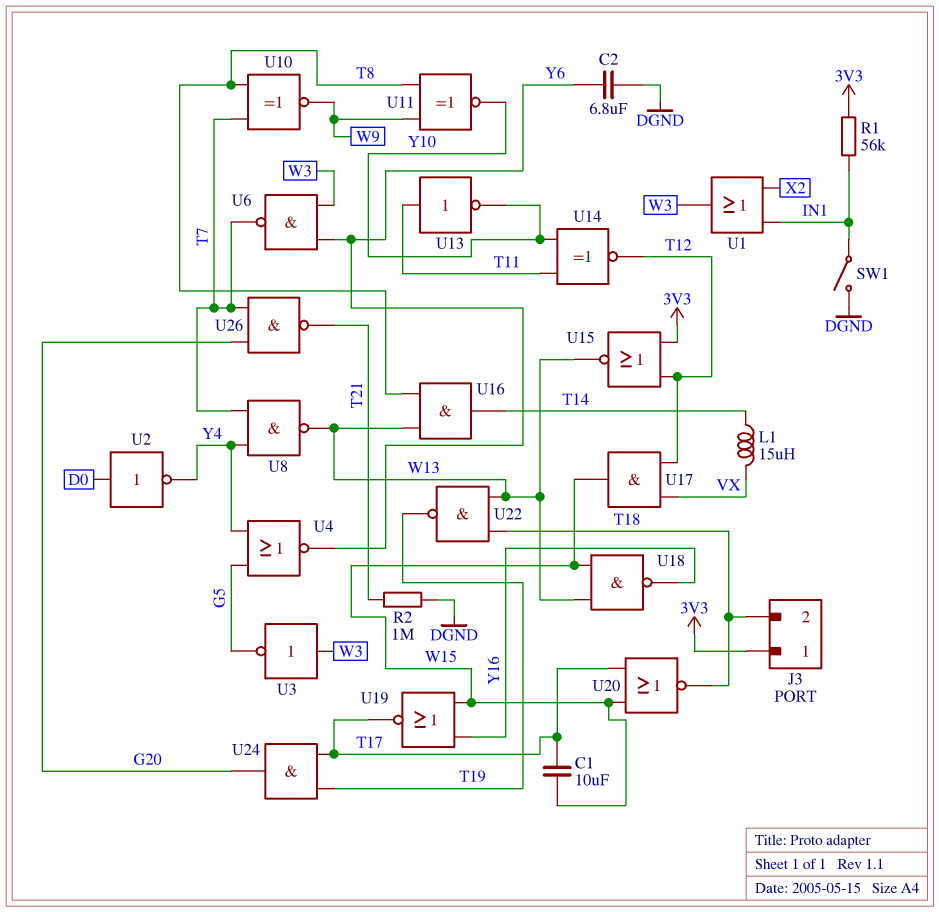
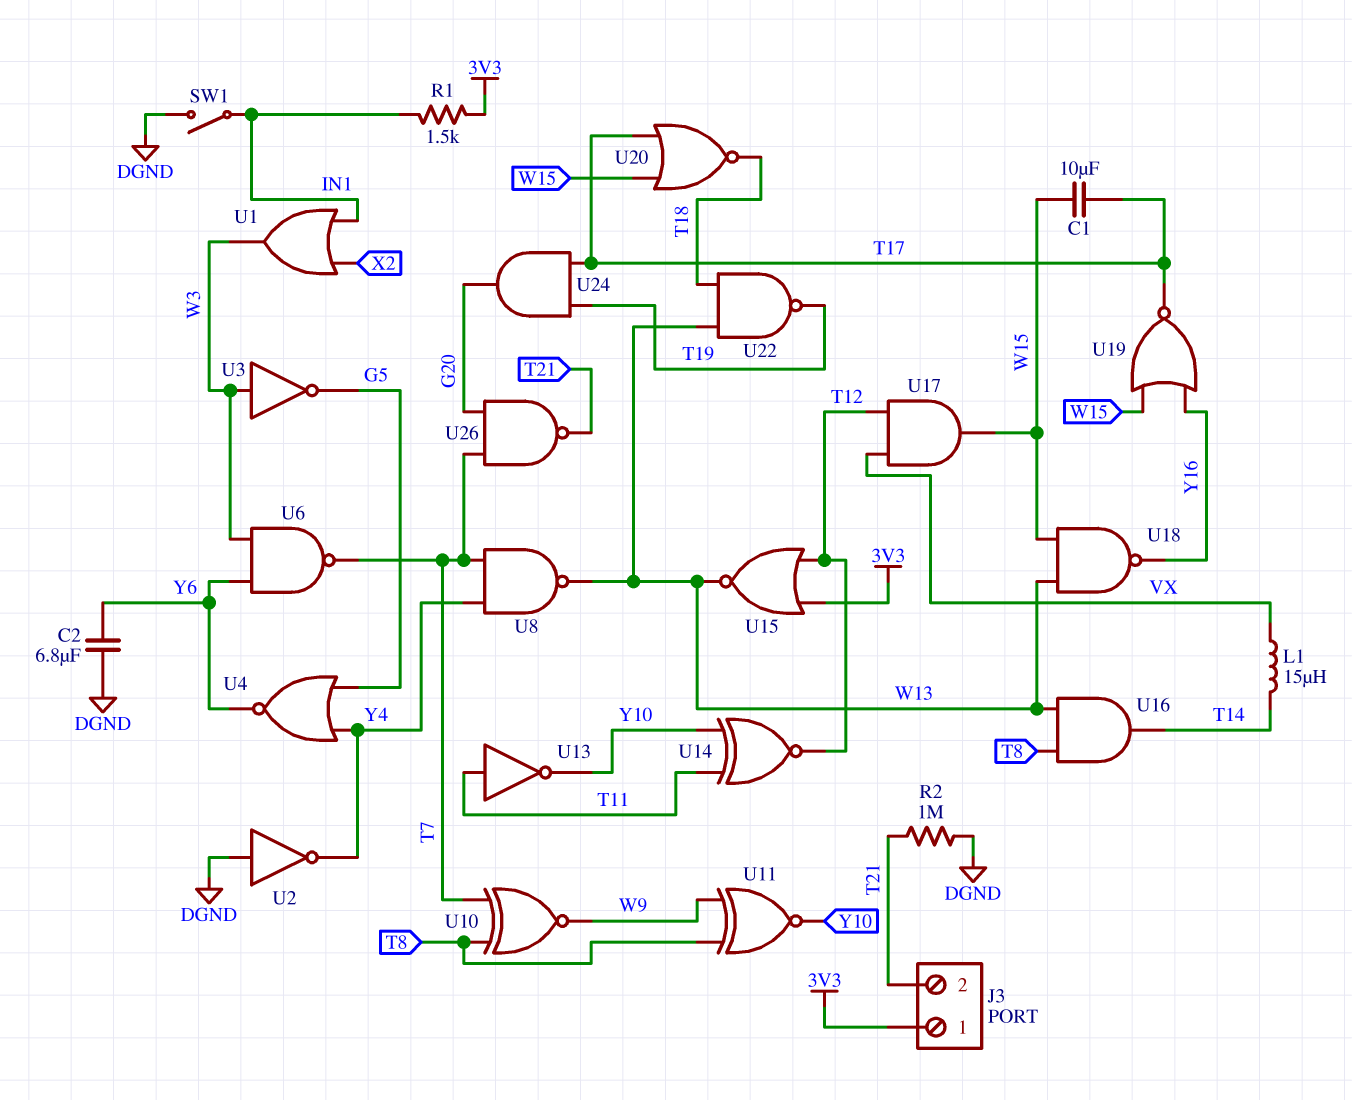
J3 pin 2: T18 -> T21
R1: 56k (3V3, IN1) -> 1.5k (3V3, IN1)
U2: NOT (in D0, out Y4) -> NOT (in DGND, out Y4)

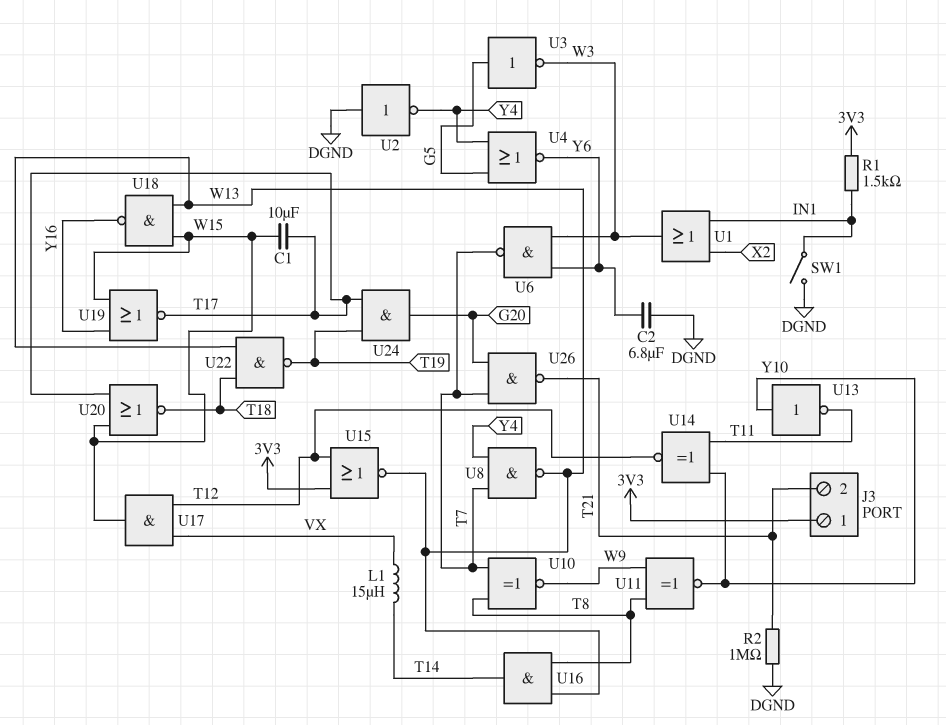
U3: NOT (in W3, out G5) -> NOT (in G5, out W3)
U13: NOT (in T11, out Y10) -> NOT (in Y10, out T11)

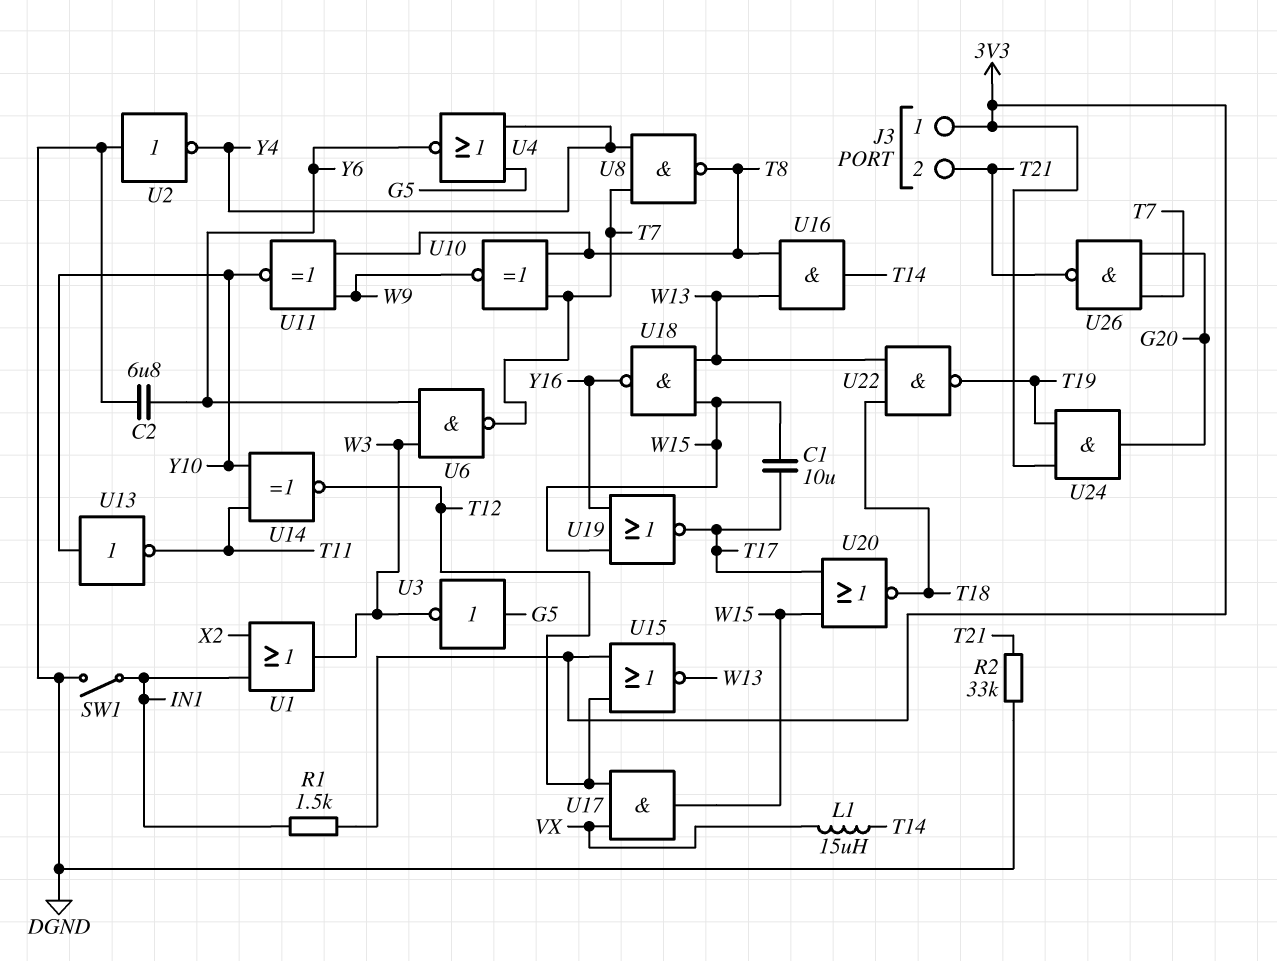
R2: 1M (DGND, T21) -> 33k (DGND, T21)
U8: NAND (in T7, in Y4, out W13) -> NAND (in T7, in Y4, out T8)
U24: AND (in T17, in T19, out G20) -> AND (in 3V3, in T19, out G20)

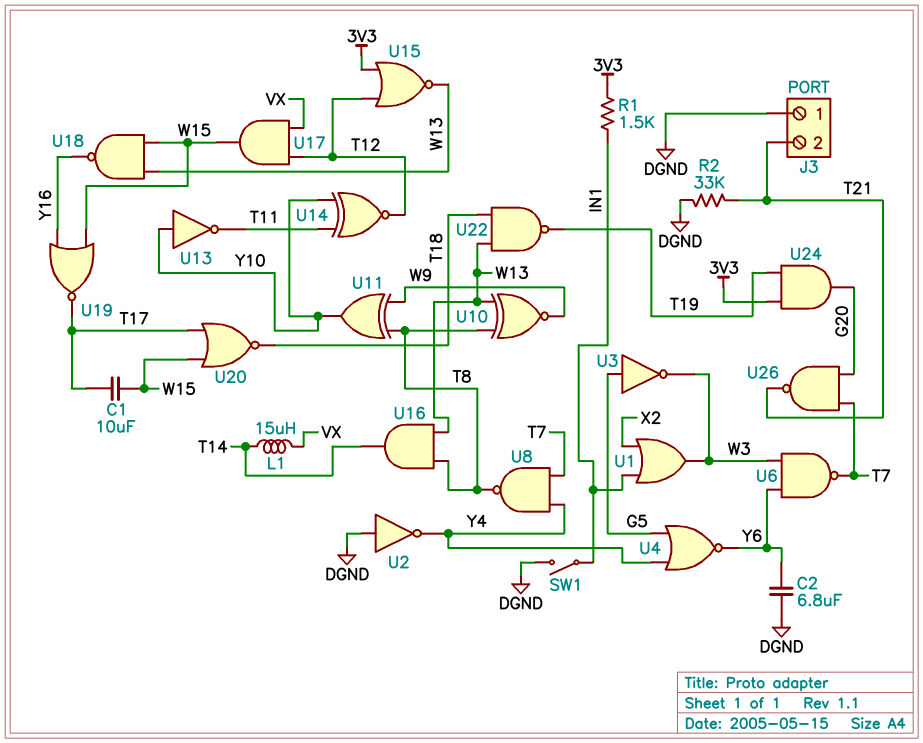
J3 pin 1: 3V3 -> DGND
U10: XNOR (in T7, in T8, out W9) -> XNOR (in T8, in W13, out W9)
U11: XNOR (in T8, in W9, out Y10) -> XOR (in T8, in W9, out Y10)

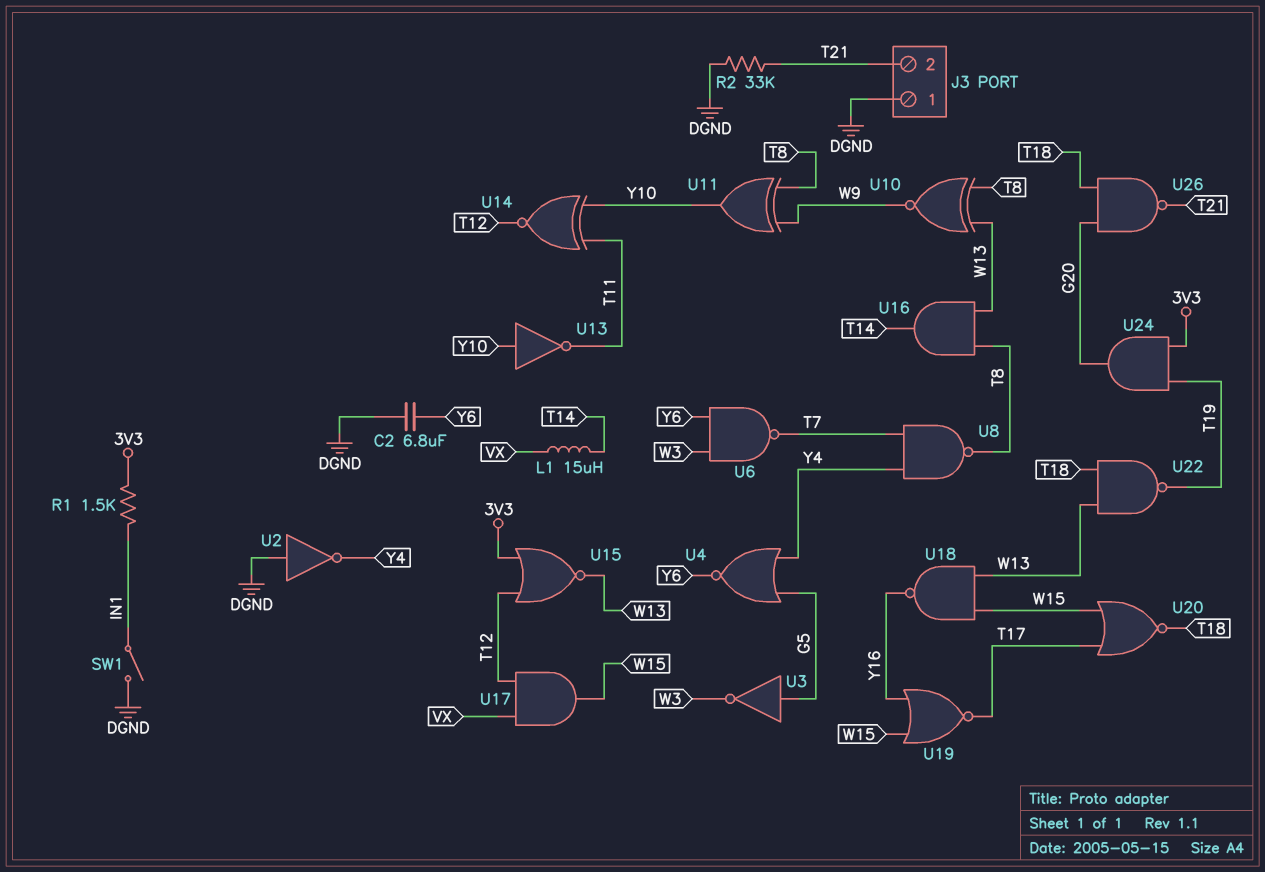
C1: 10uF (T17, W15) -> none
U1: OR (in IN1, in X2, out W3) -> none
U26: NAND (in G20, in T7, out T21) -> NAND (in G20, in T18, out T21)

